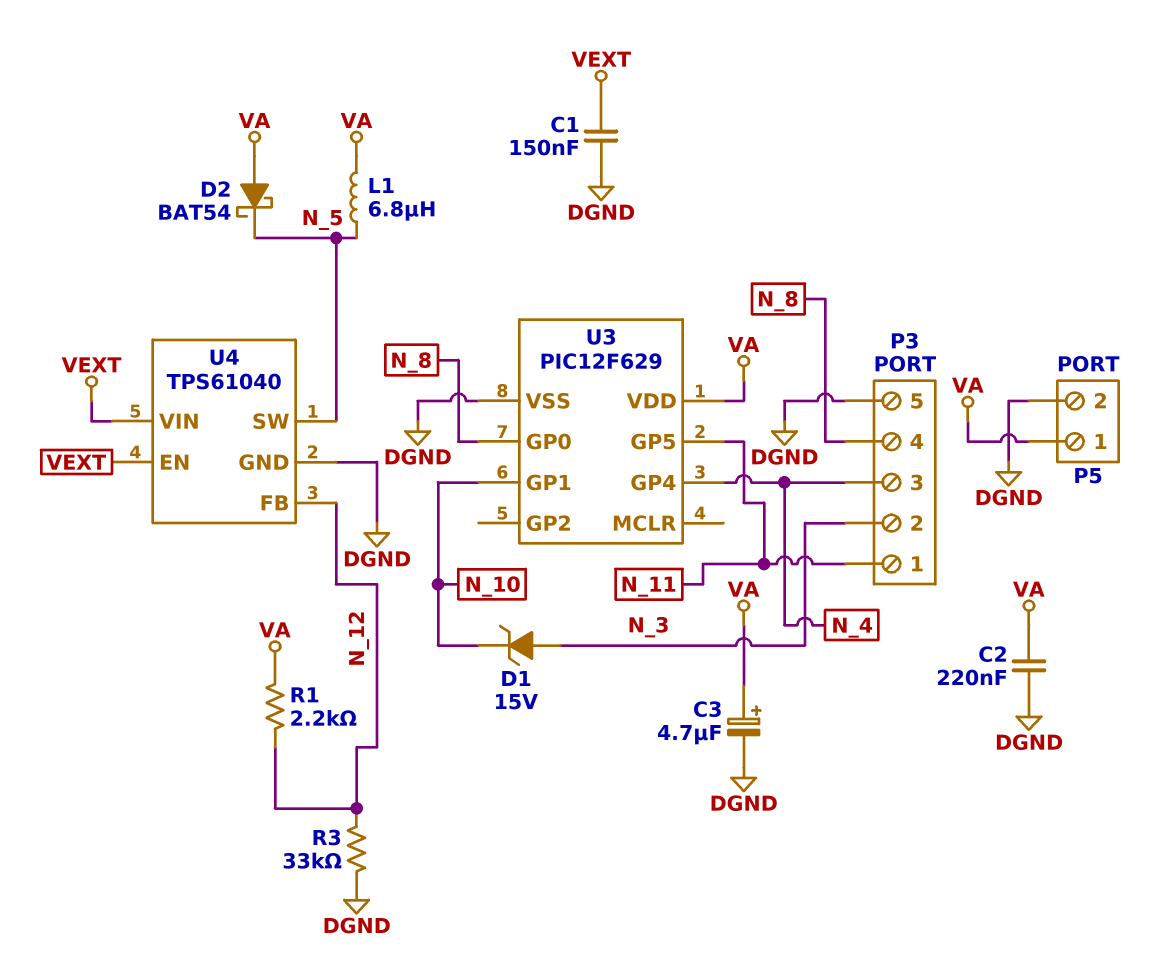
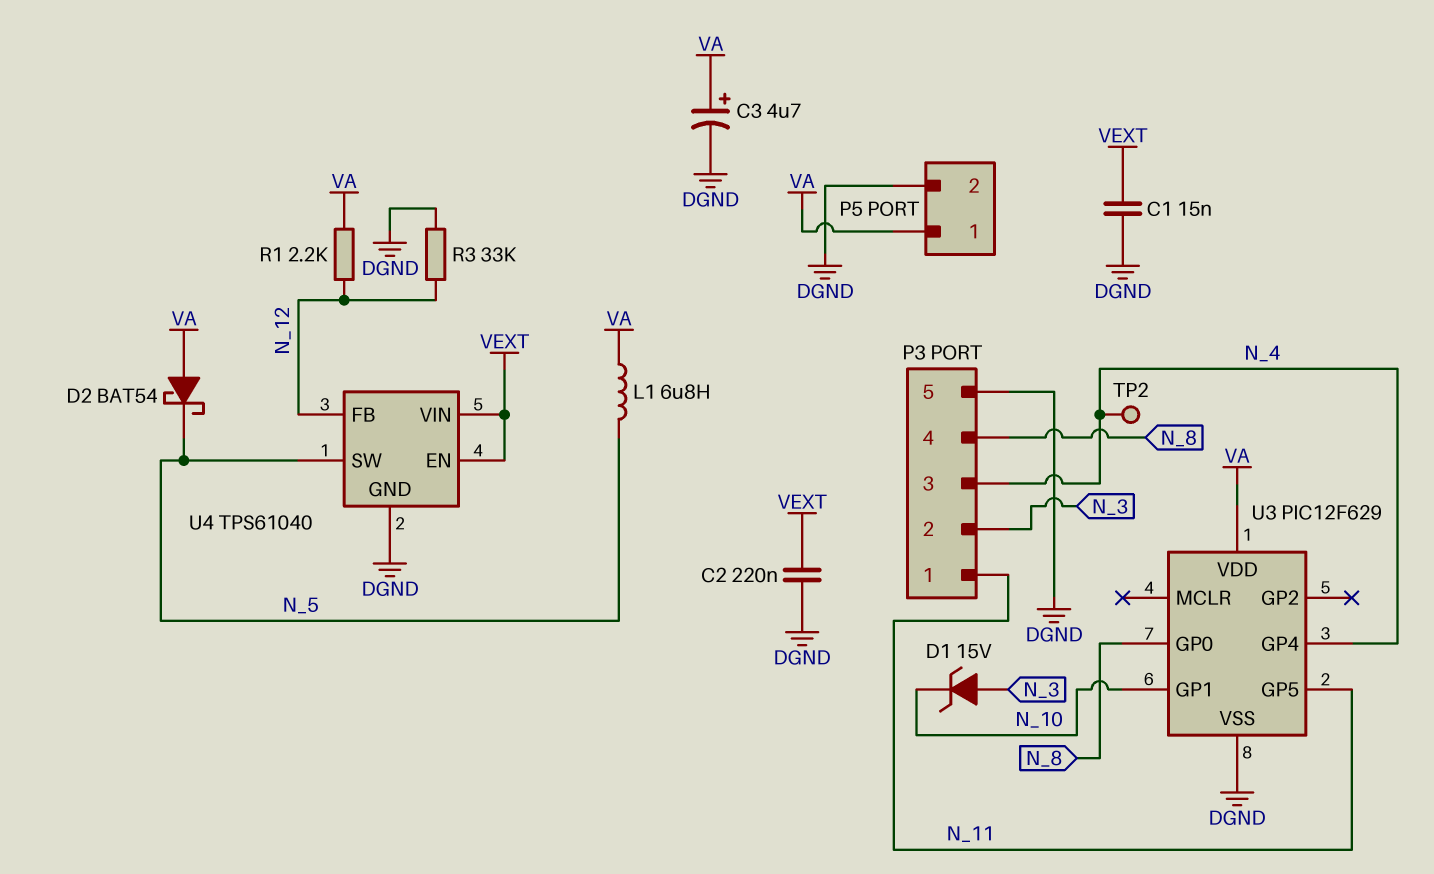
C1: 150nF (DGND, VEXT) -> 15nF (DGND, VEXT)
C2: 220nF (DGND, VA) -> 220nF (DGND, VEXT)
TP2: none -> test point (N_4)

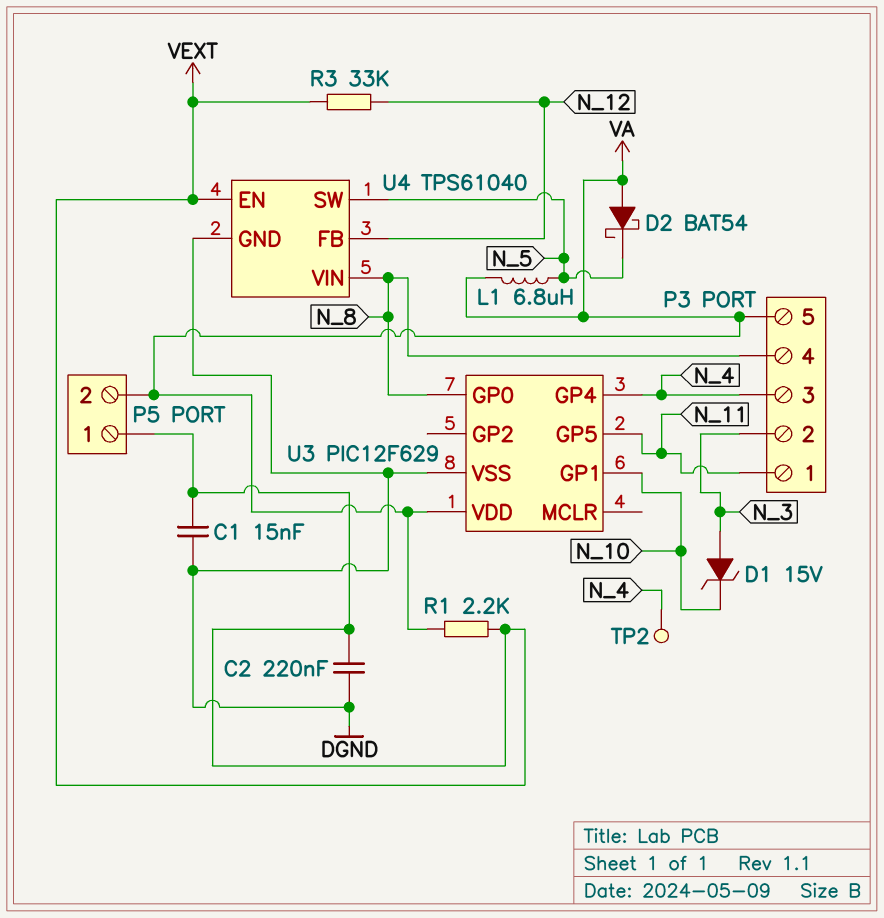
C3: 4.7uF (plus VA, minus DGND) -> none
P3 pin 5: DGND -> VA
P5 pin 1: VA -> VEXT
P5 pin 2: DGND -> VA
R1: 2.2k (N_12, VA) -> 2.2k (VA, VEXT)
R3: 33k (DGND, N_12) -> 33k (N_12, VEXT)
U4 pin VIN: VEXT -> N_8

